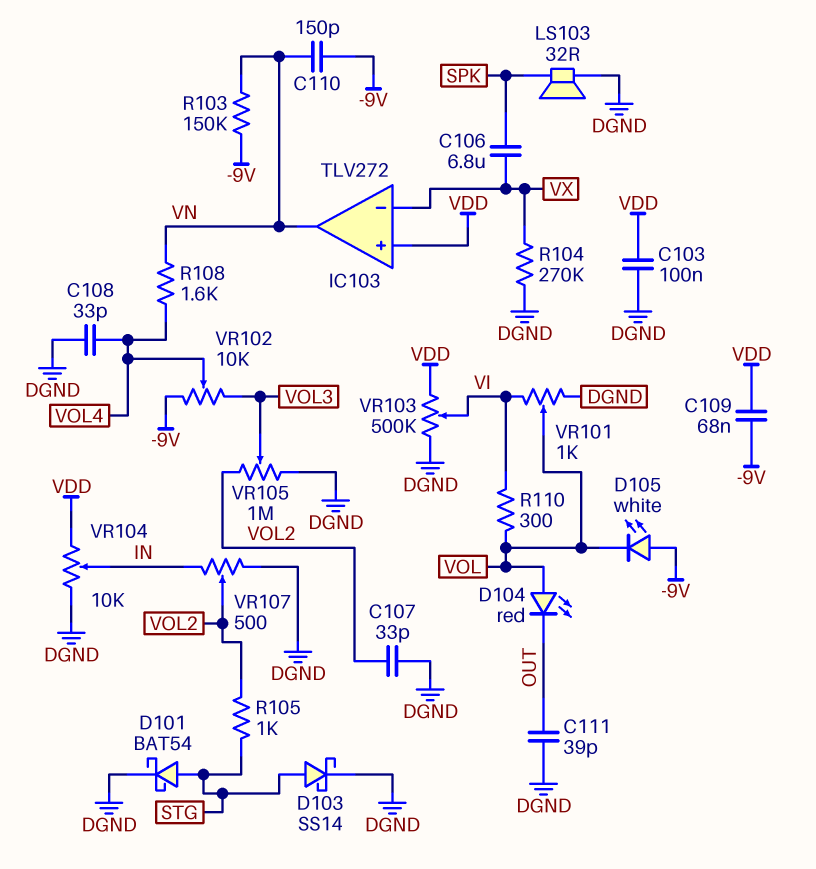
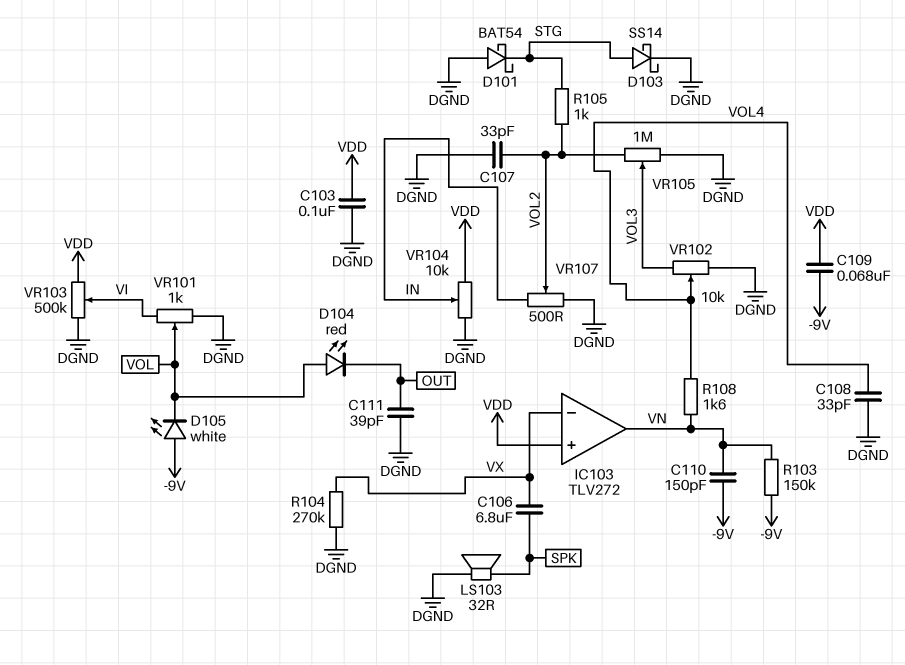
D101: schottky BAT54 (A STG, K DGND) -> schottky BAT54 (A DGND, K STG)
R110: 300 (VI, VOL) -> none
VR102: 10k (-9V, VOL3, wiper VOL4) -> 10k (DGND, VOL3, wiper VOL4)

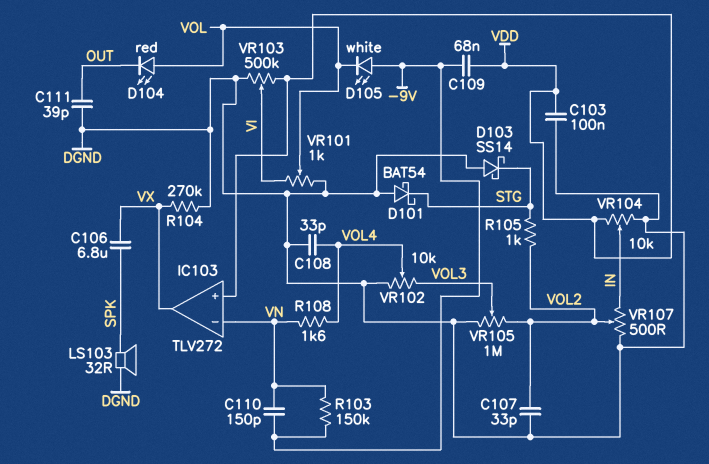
D103: schottky SS14 (A STG, K DGND) -> schottky SS14 (A DGND, K STG)
IC103 pin in-: VX -> VN
IC103 pin out: VN -> VX

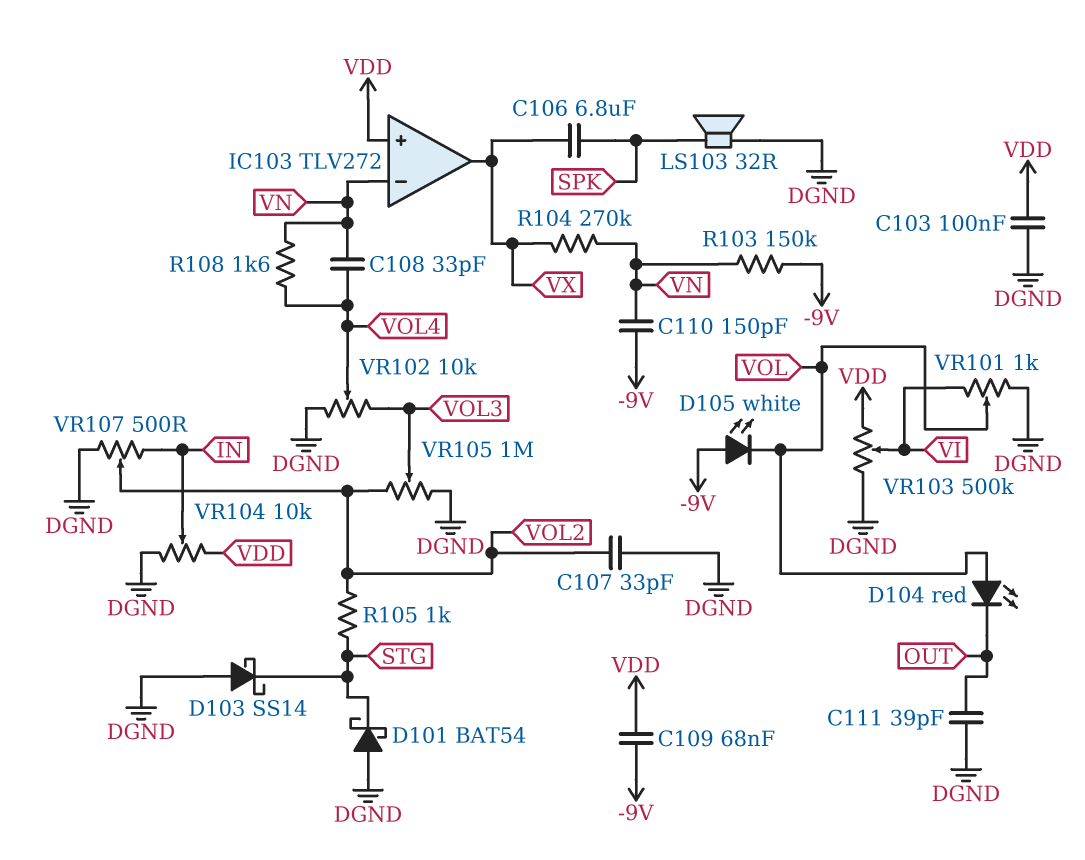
C108: 33pF (DGND, VOL4) -> 33pF (VN, VOL4)
R104: 270k (DGND, VX) -> 270k (VN, VX)

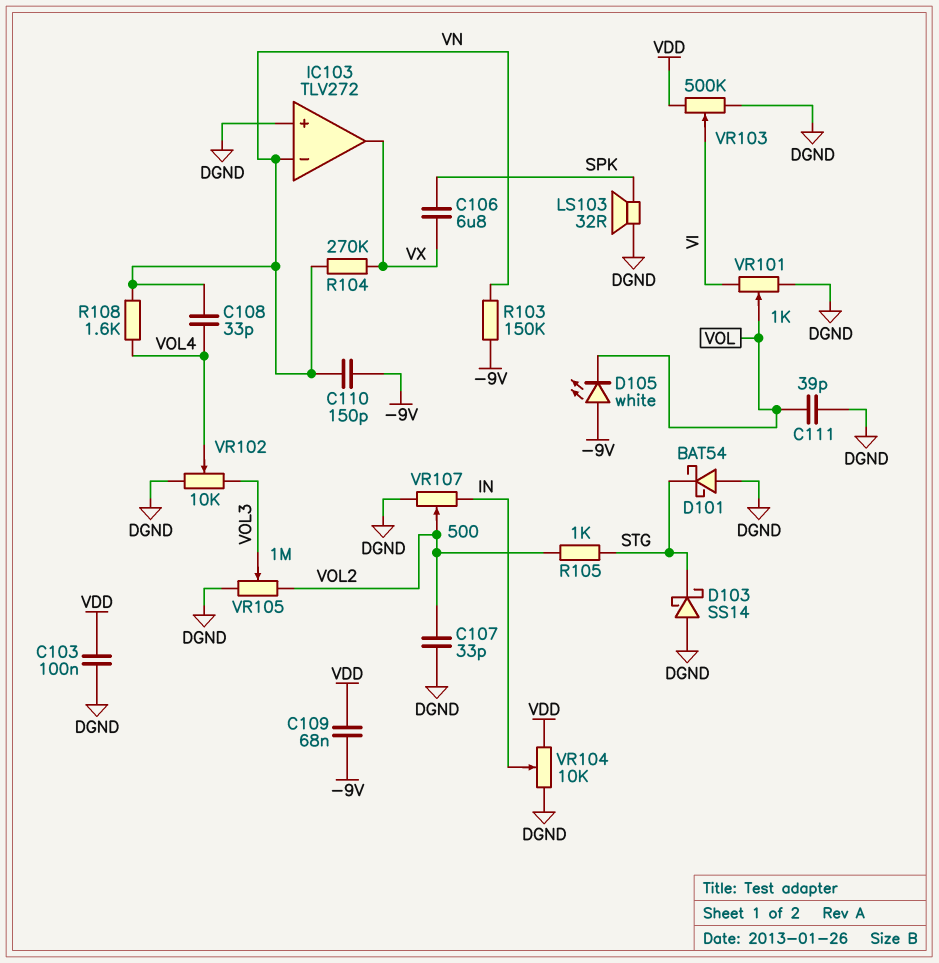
C111: 39pF (DGND, OUT) -> 39pF (DGND, VOL)
D104: LED red (A VOL, K OUT) -> none
IC103 pin in+: VDD -> DGND

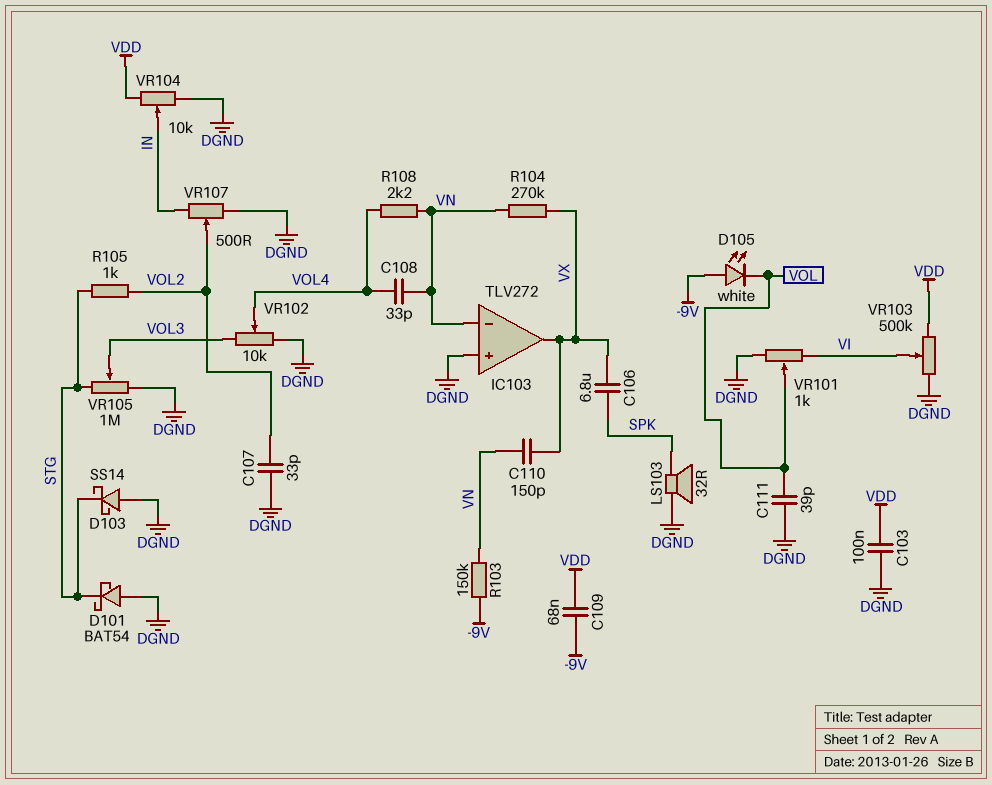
C110: 150pF (-9V, VN) -> 150pF (VN, VX)
R108: 1.6k (VN, VOL4) -> 2.2k (VN, VOL4)
VR105: 1M (DGND, VOL2, wiper VOL3) -> 1M (DGND, STG, wiper VOL3)

